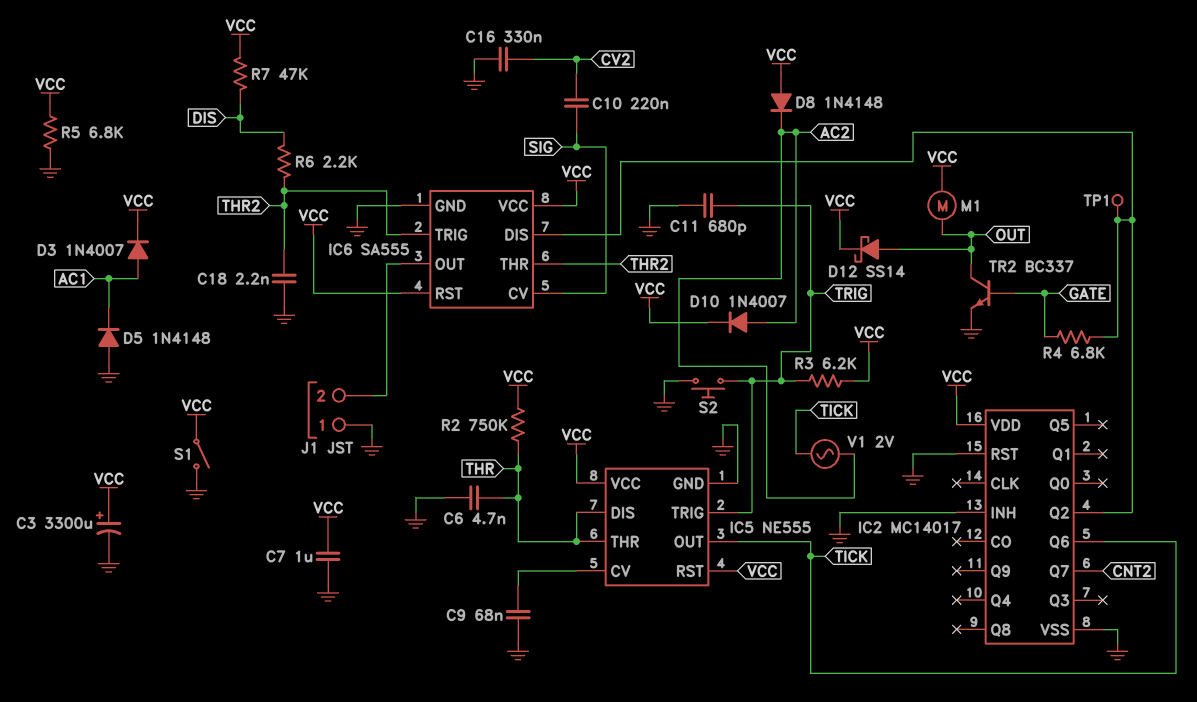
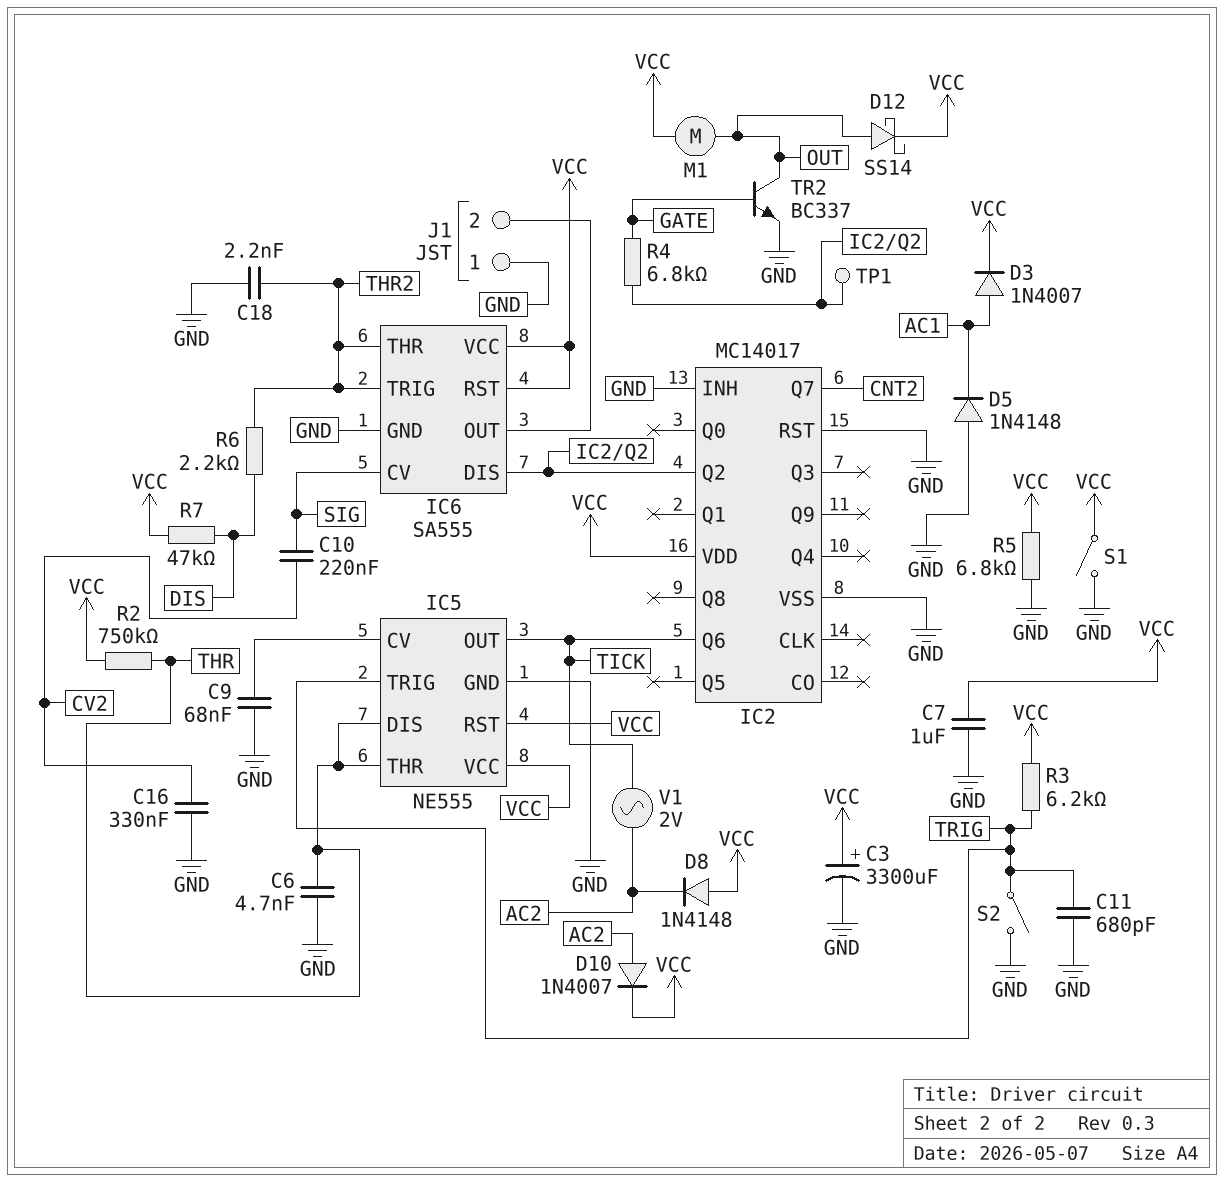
S2: button (GND, TRIG) -> switch (GND, TRIG)

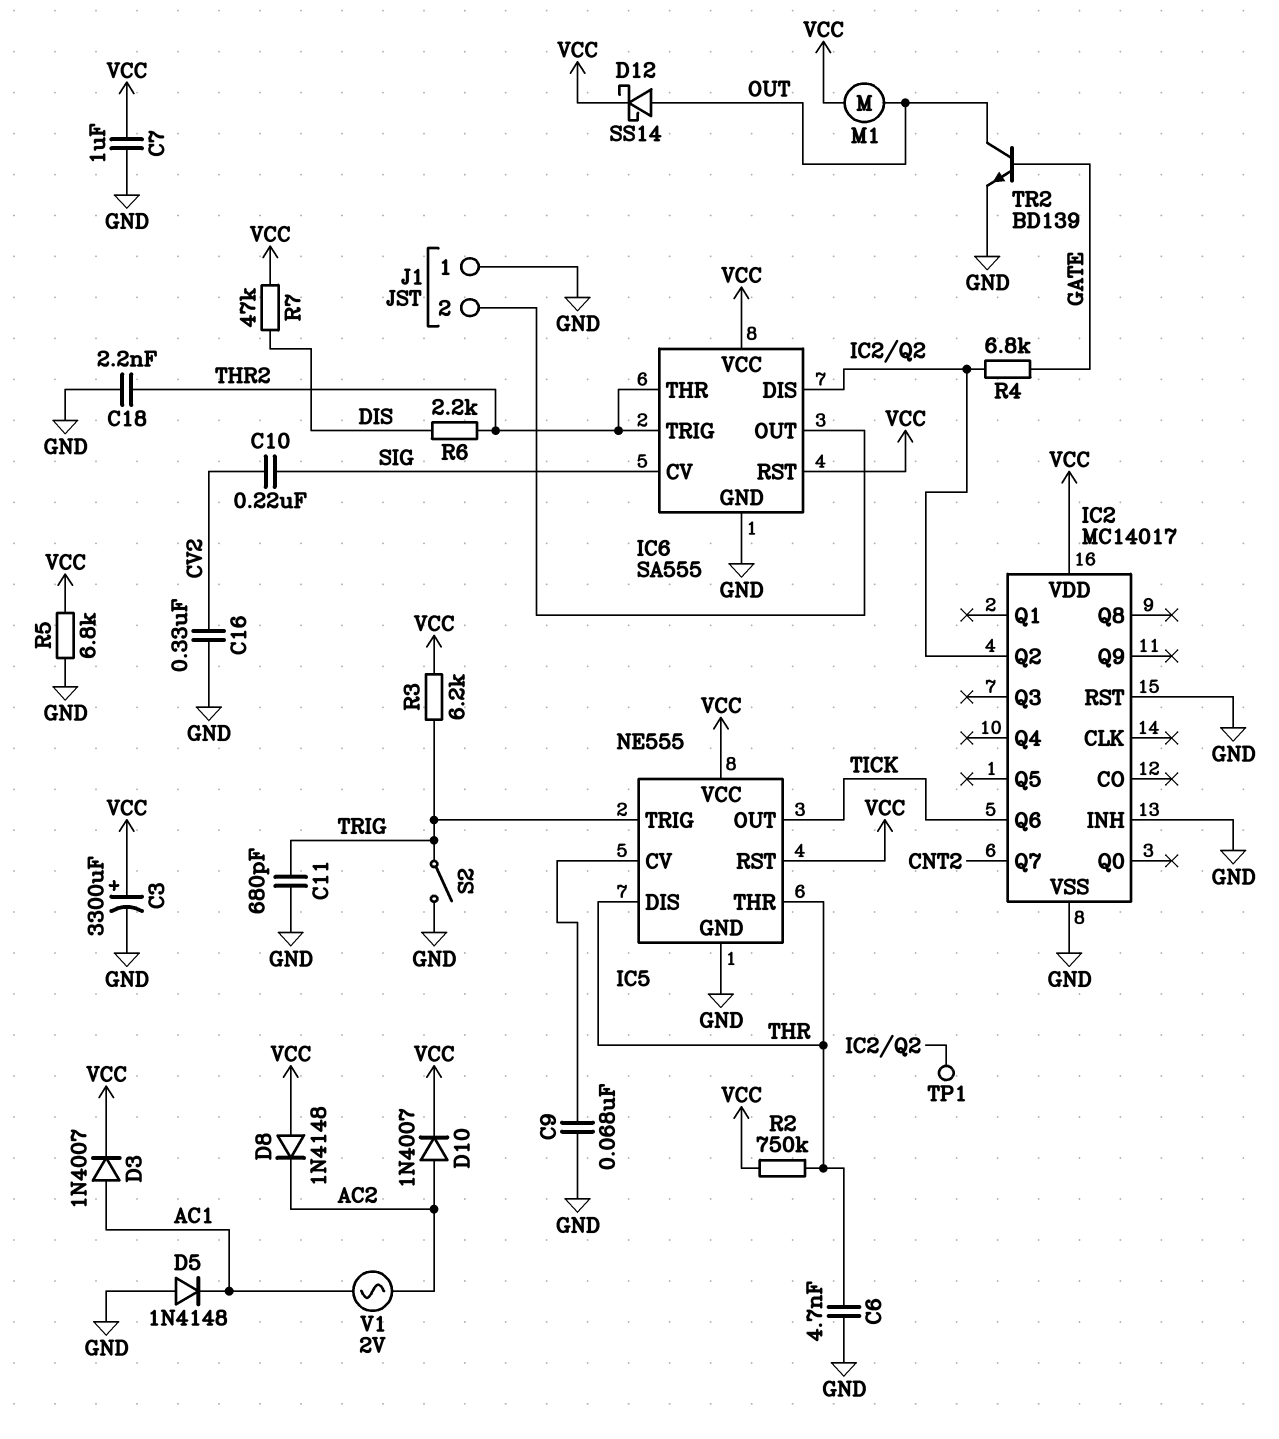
S1: switch (GND, VCC) -> none
TR2: NPN BC337 (B GATE, C OUT, E GND) -> NPN BD139 (B GATE, C OUT, E GND)
V1: AC 2V (AC2, TICK) -> AC 2V (AC1, AC2)

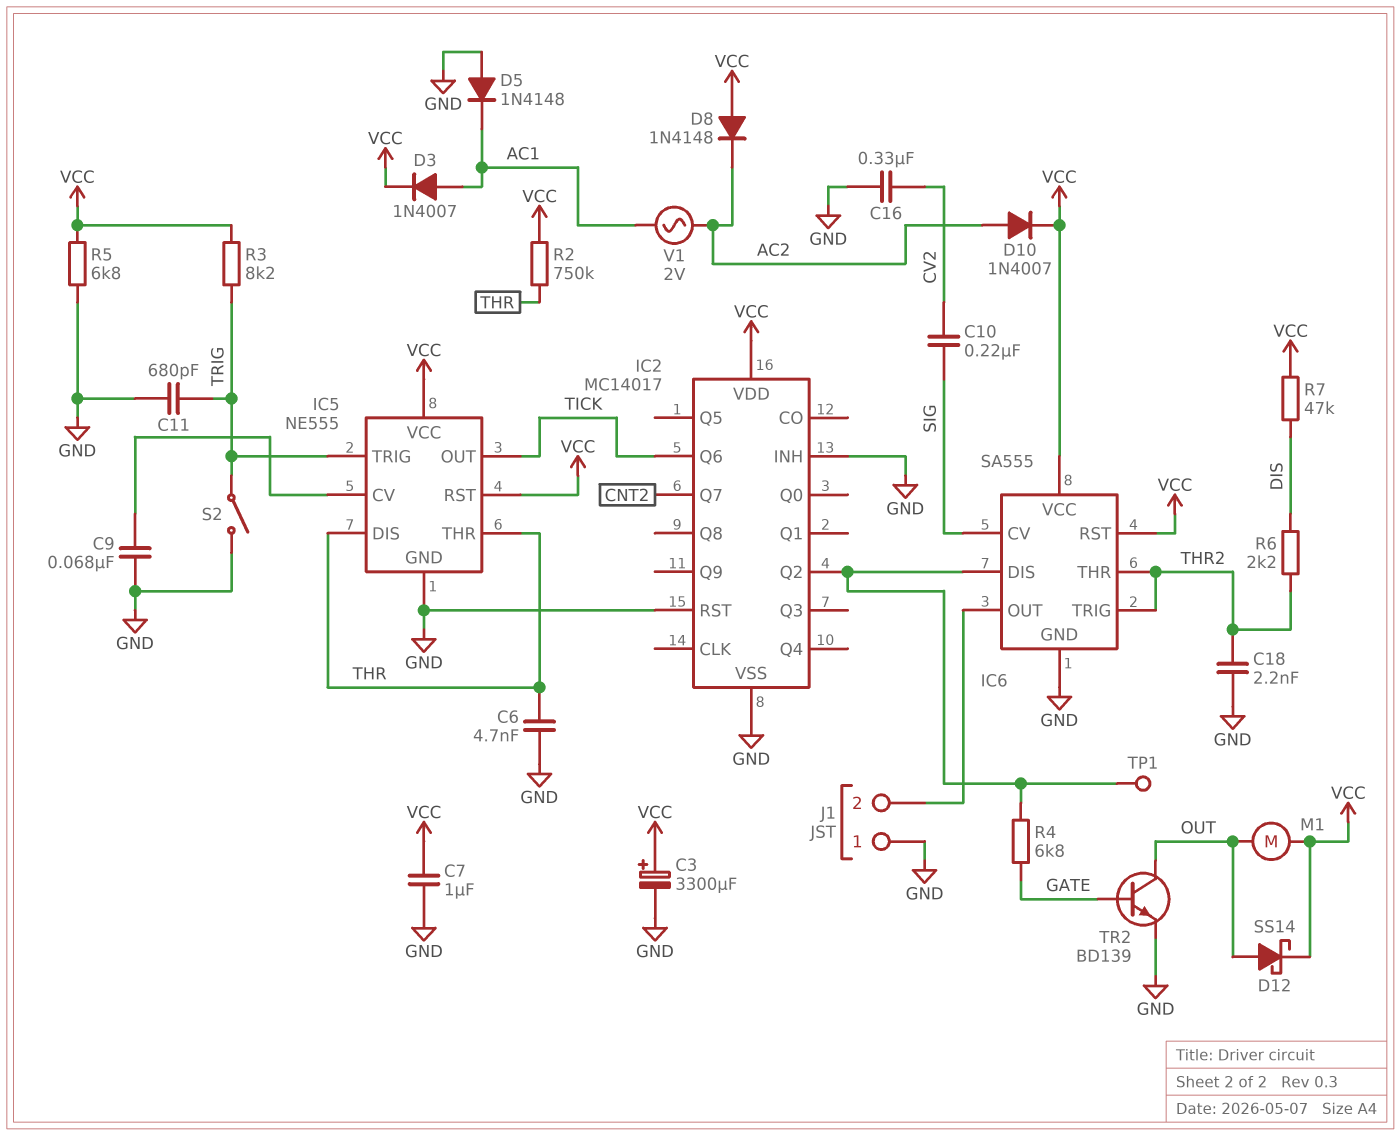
R3: 6.2k (TRIG, VCC) -> 8.2k (TRIG, VCC)

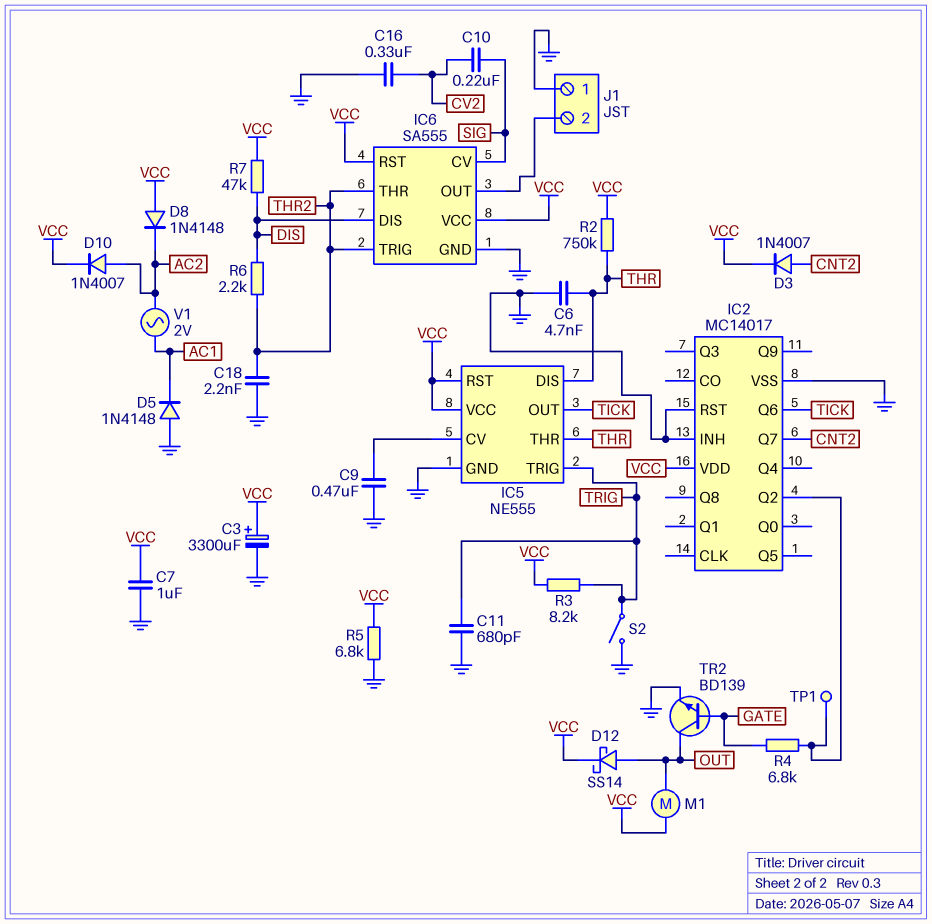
C9: 68nF (GND, IC5/CV) -> 470nF (GND, IC5/CV)
D3: diode 1N4007 (A AC1, K VCC) -> diode 1N4007 (A CNT2, K VCC)
IC6 pin DIS: IC2/Q2 -> DIS

